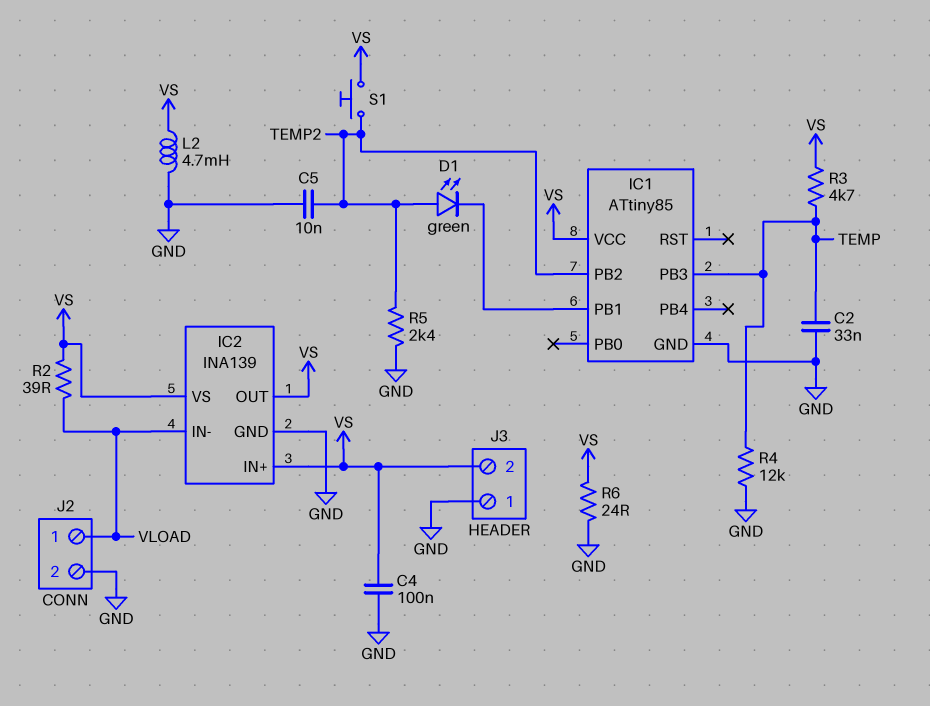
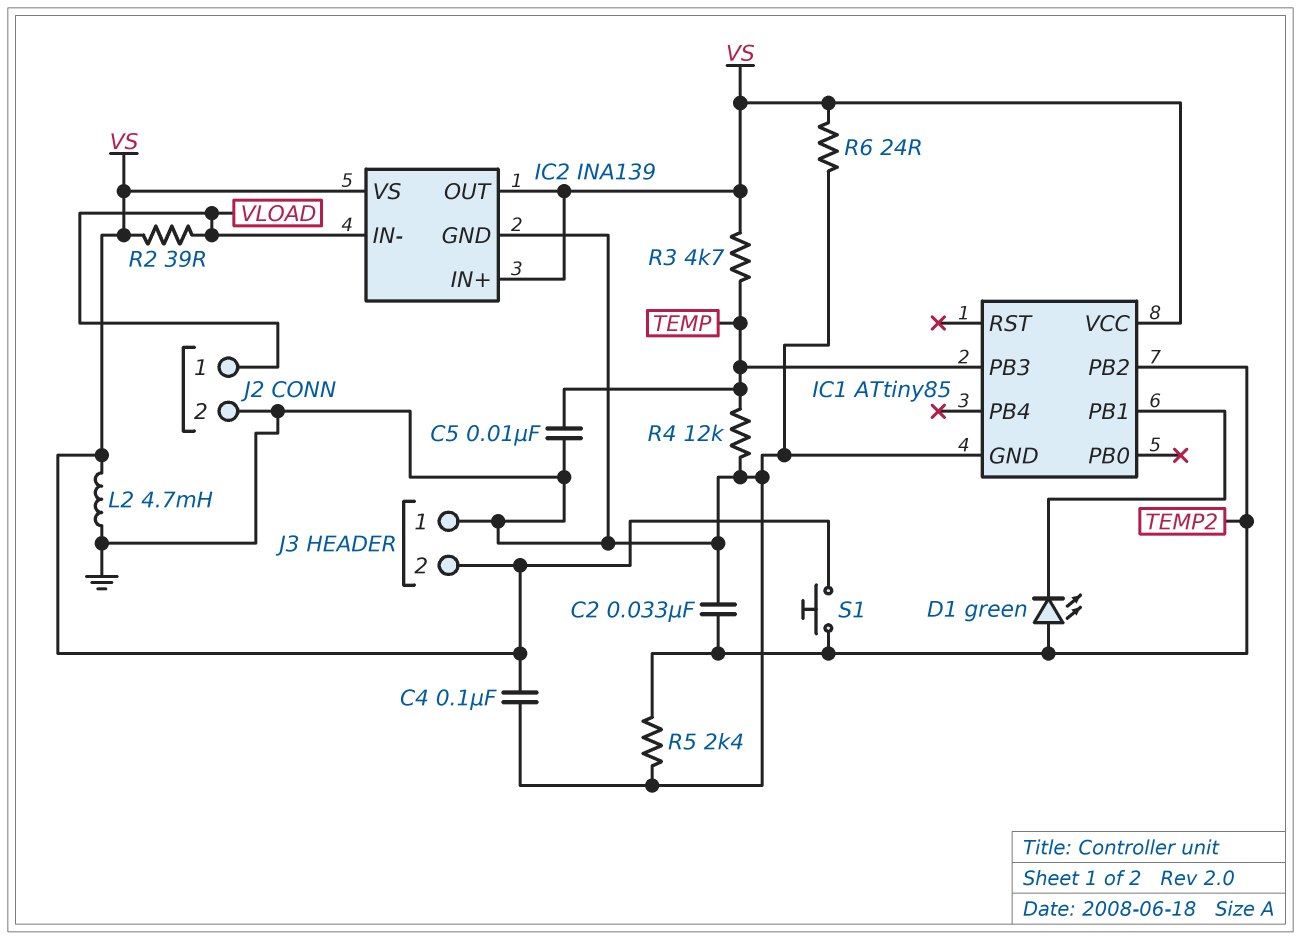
C2: 33nF (GND, TEMP) -> 33nF (GND, TEMP2)
C5: 10nF (GND, TEMP2) -> 10nF (GND, TEMP)

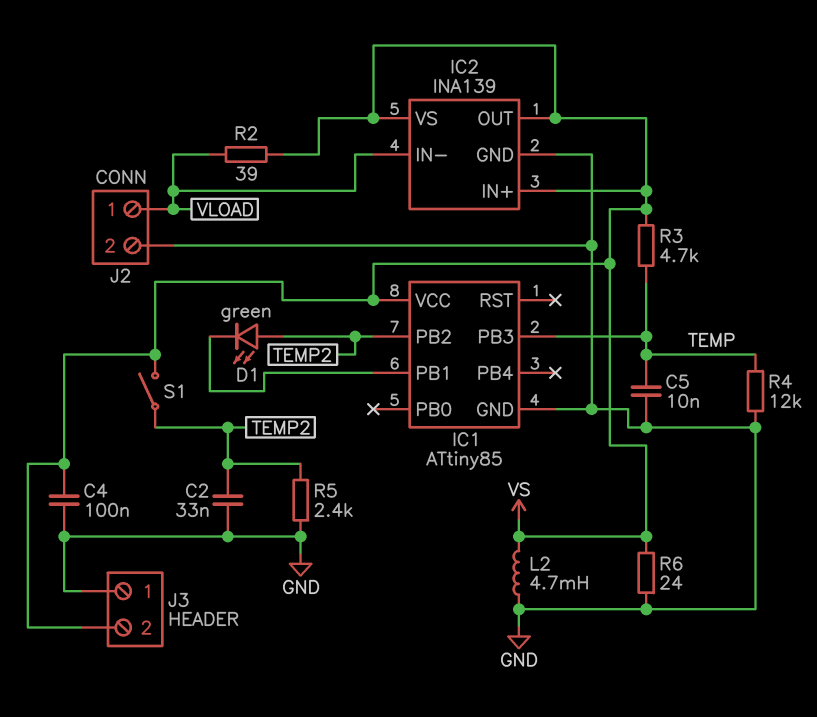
S1: button (TEMP2, VS) -> switch (TEMP2, VS)

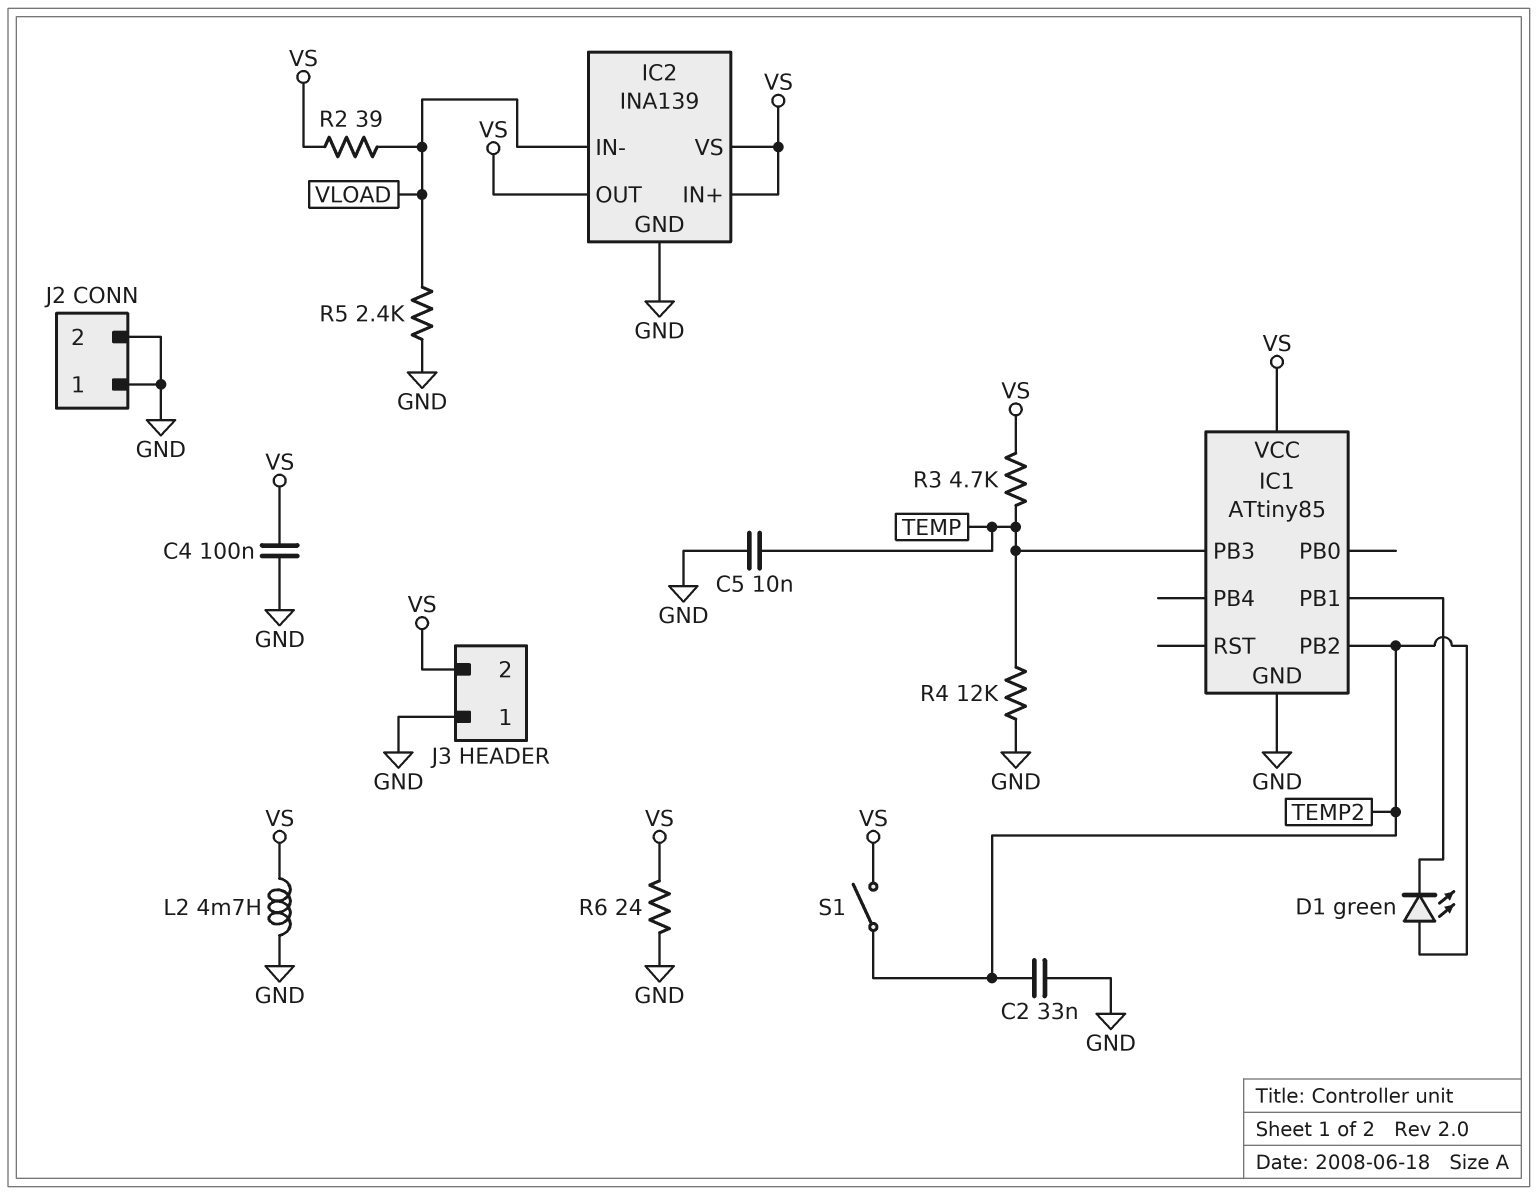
J2 pin 1: VLOAD -> GND
R5: 2.4k (GND, TEMP2) -> 2.4k (GND, VLOAD)

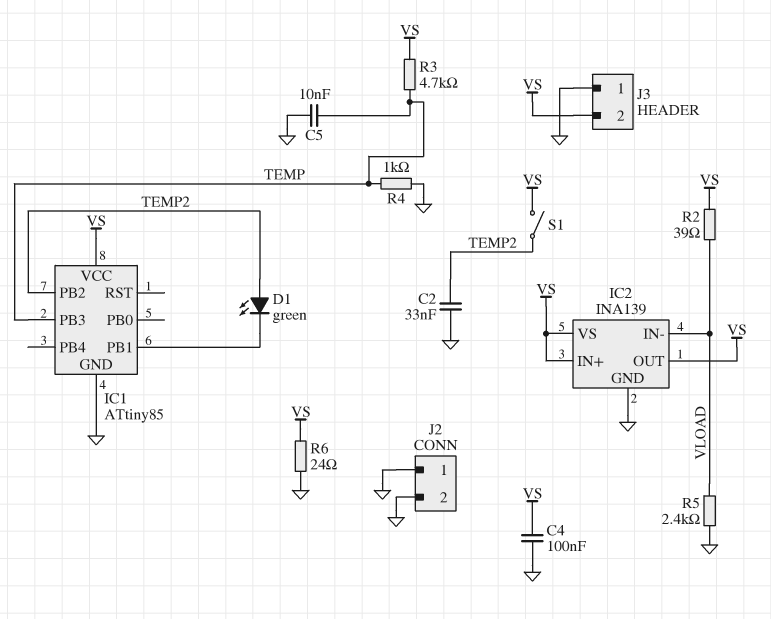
L2: 4.7mH (GND, VS) -> none
R4: 12k (GND, TEMP) -> 1k (GND, TEMP)

